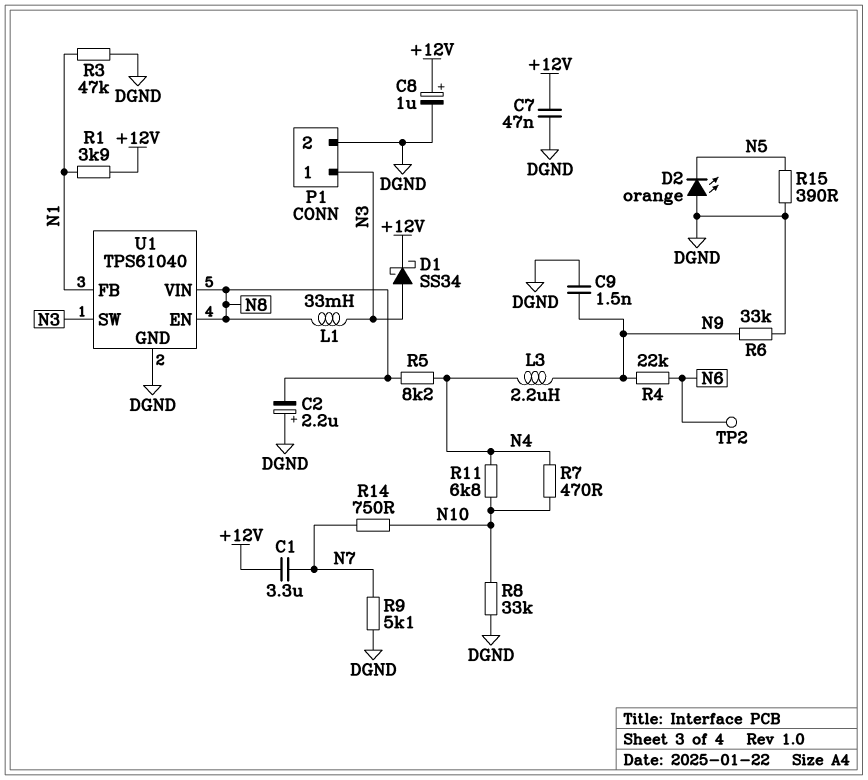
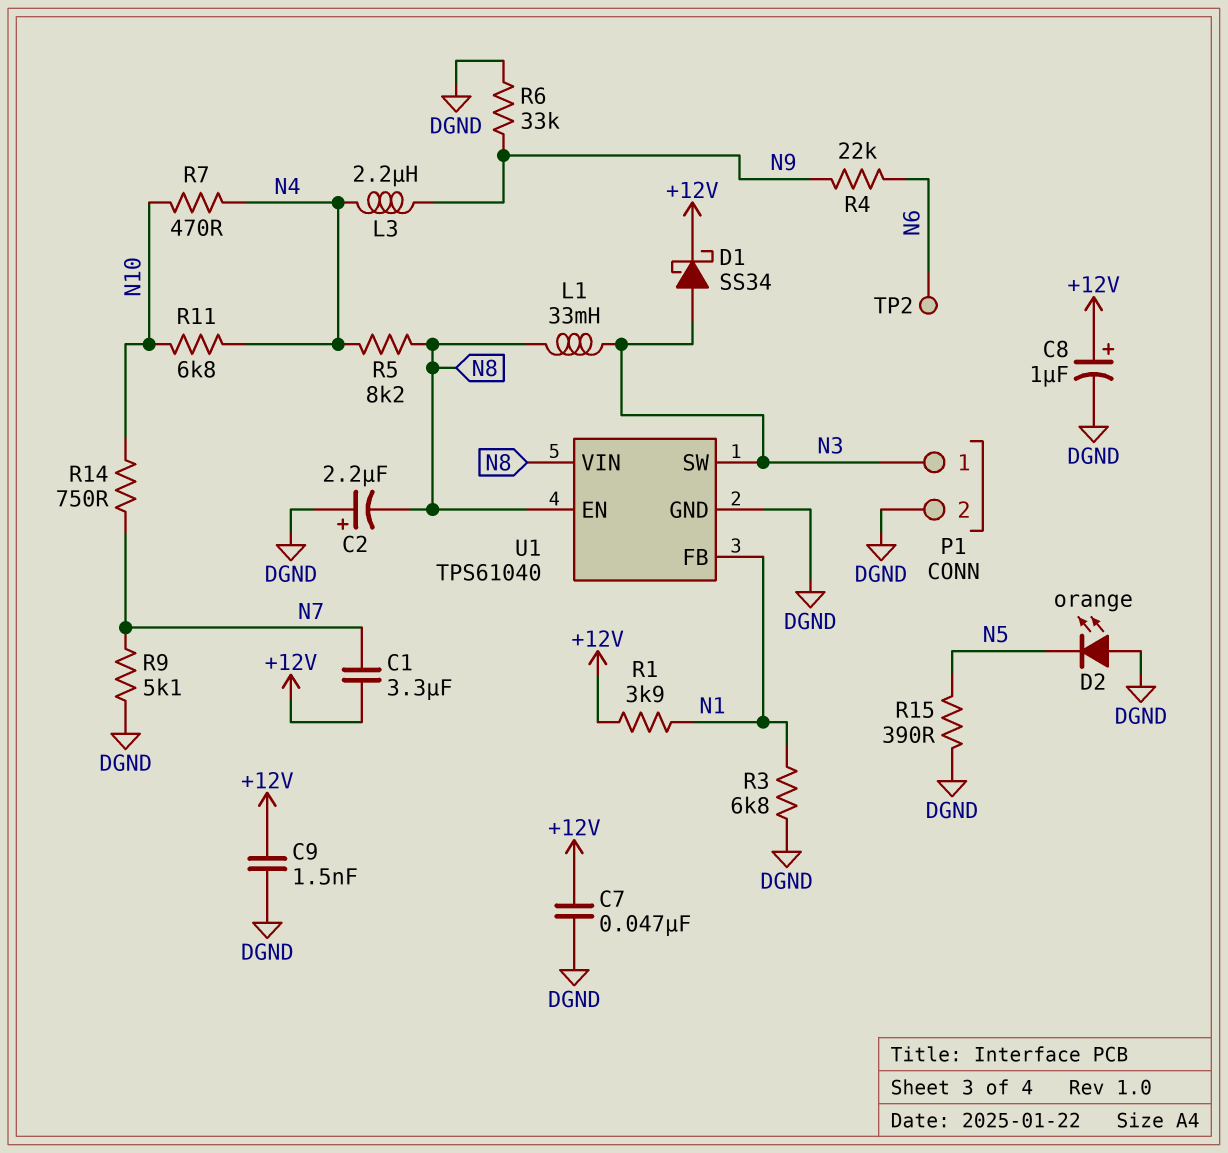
C9: 1.5nF (DGND, N9) -> 1.5nF (+12V, DGND)
R3: 47k (DGND, N1) -> 6.8k (DGND, N1)
R8: 33k (DGND, N10) -> none

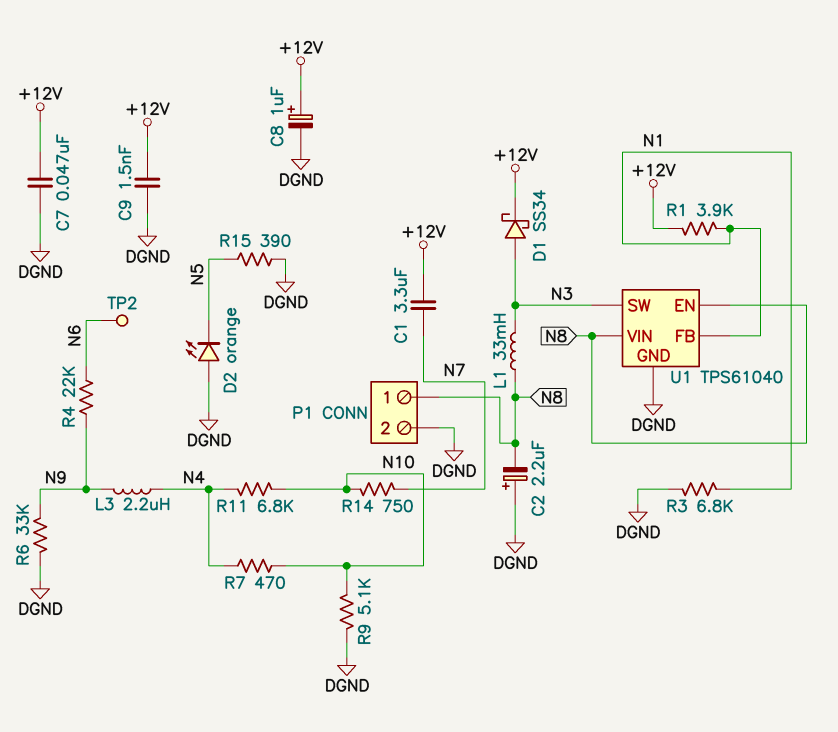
P1 pin 1: N3 -> N8
R5: 8.2k (N4, N8) -> none
R9: 5.1k (DGND, N7) -> 5.1k (DGND, N10)

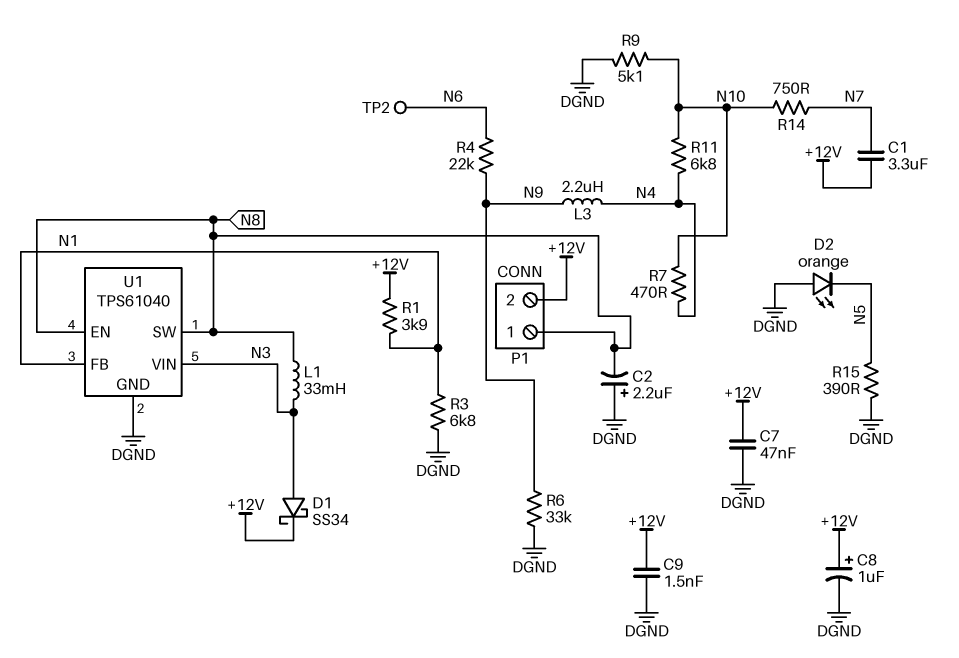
P1 pin 2: DGND -> +12V
U1 pin SW: N3 -> N8
U1 pin VIN: N8 -> N3

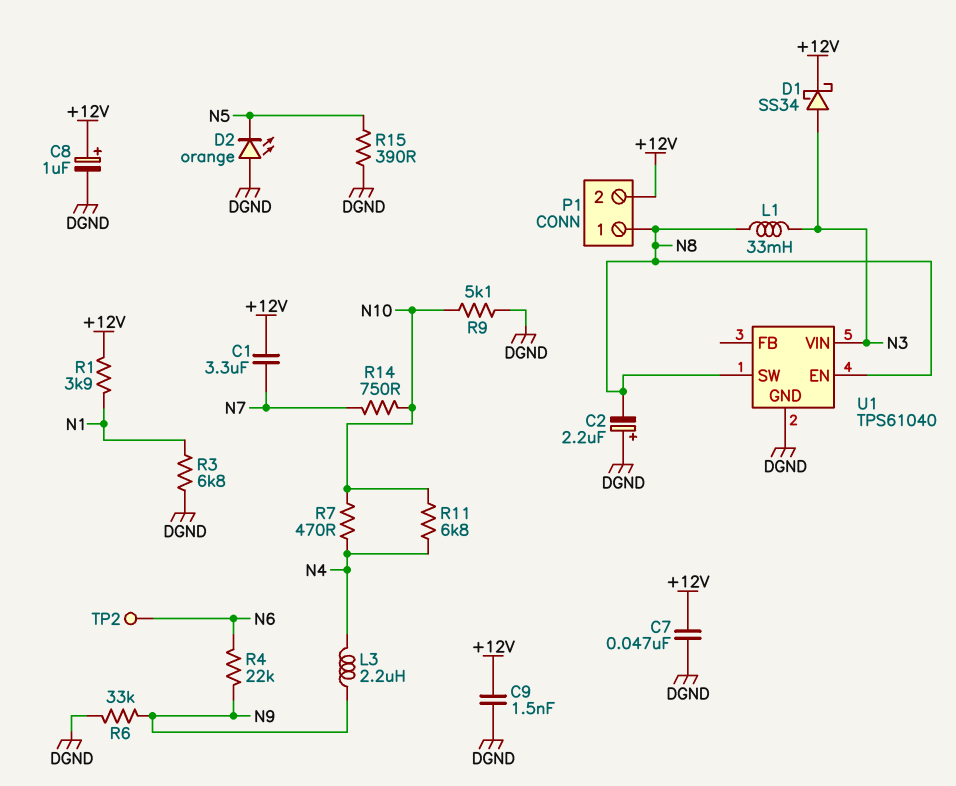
U1 pin FB: N1 -> none

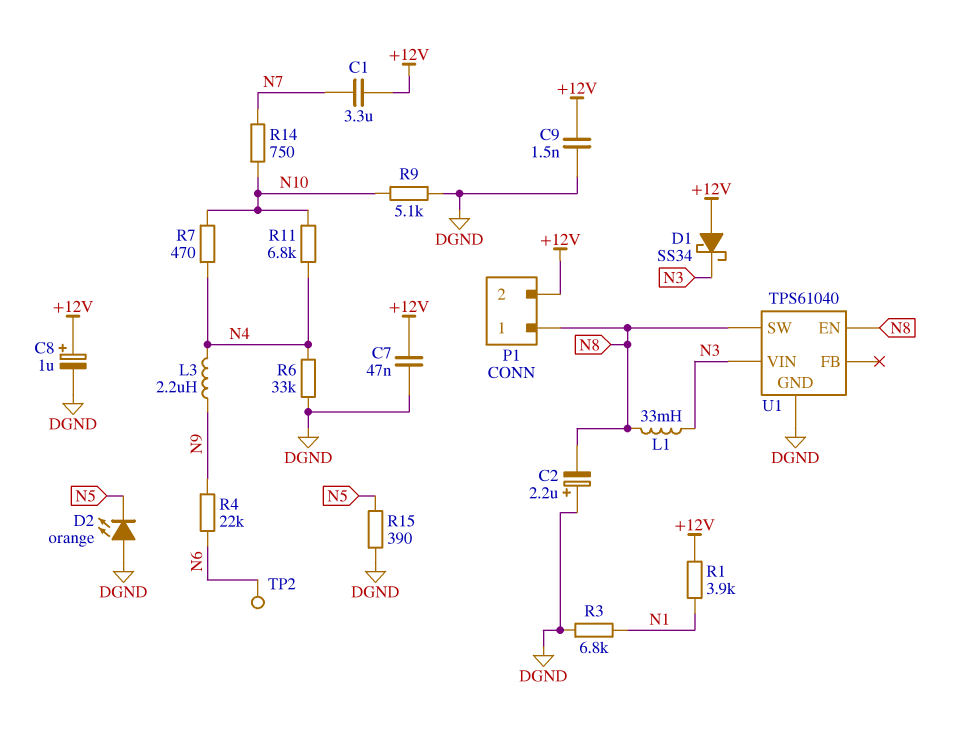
D1: schottky SS34 (A N3, K +12V) -> schottky SS34 (A +12V, K N3)
R6: 33k (DGND, N9) -> 33k (DGND, N4)

